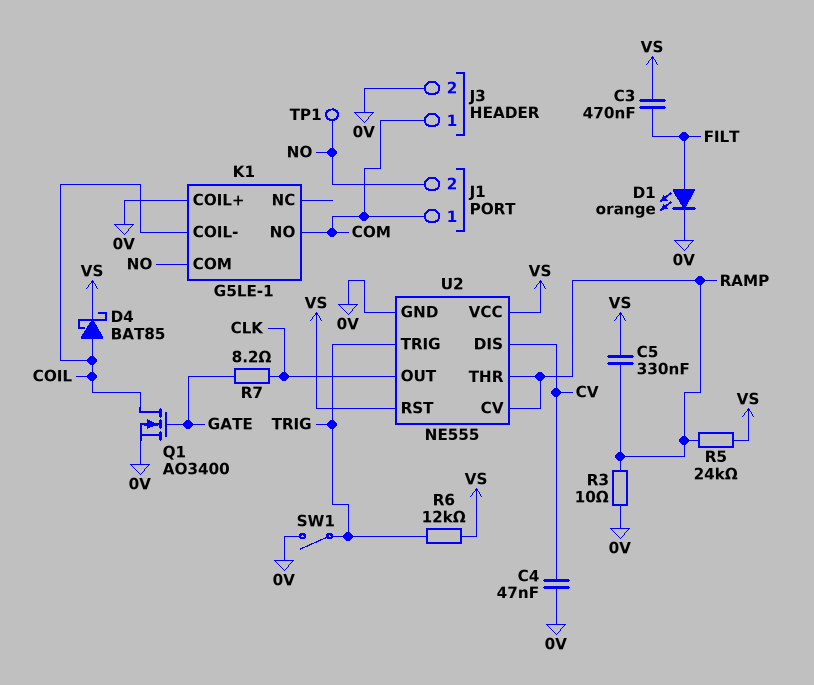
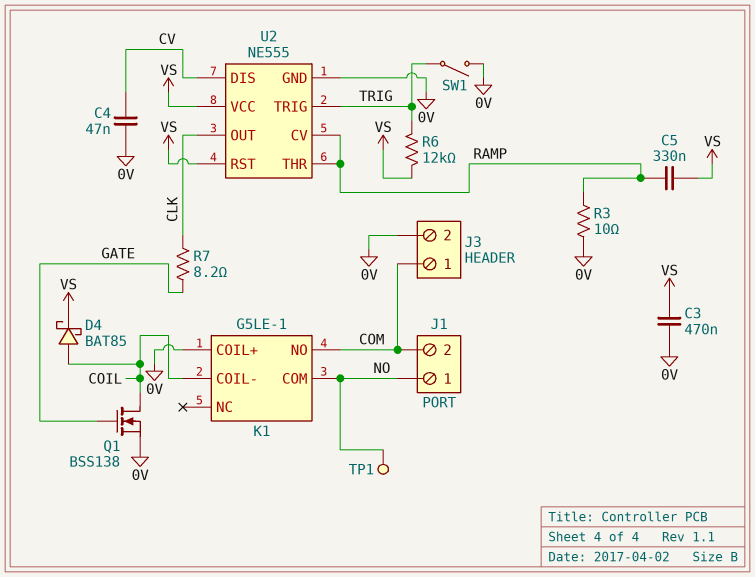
C3: 470nF (FILT, VS) -> 470nF (0V, VS)
D1: LED orange (A FILT, K 0V) -> none
J1 pin 1: COM -> NO
J1 pin 2: NO -> COM
Q1: NMOS AO3400 (G GATE, D COIL, S 0V) -> NMOS BSS138 (G GATE, D COIL, S 0V)
R5: 24k (RAMP, VS) -> none

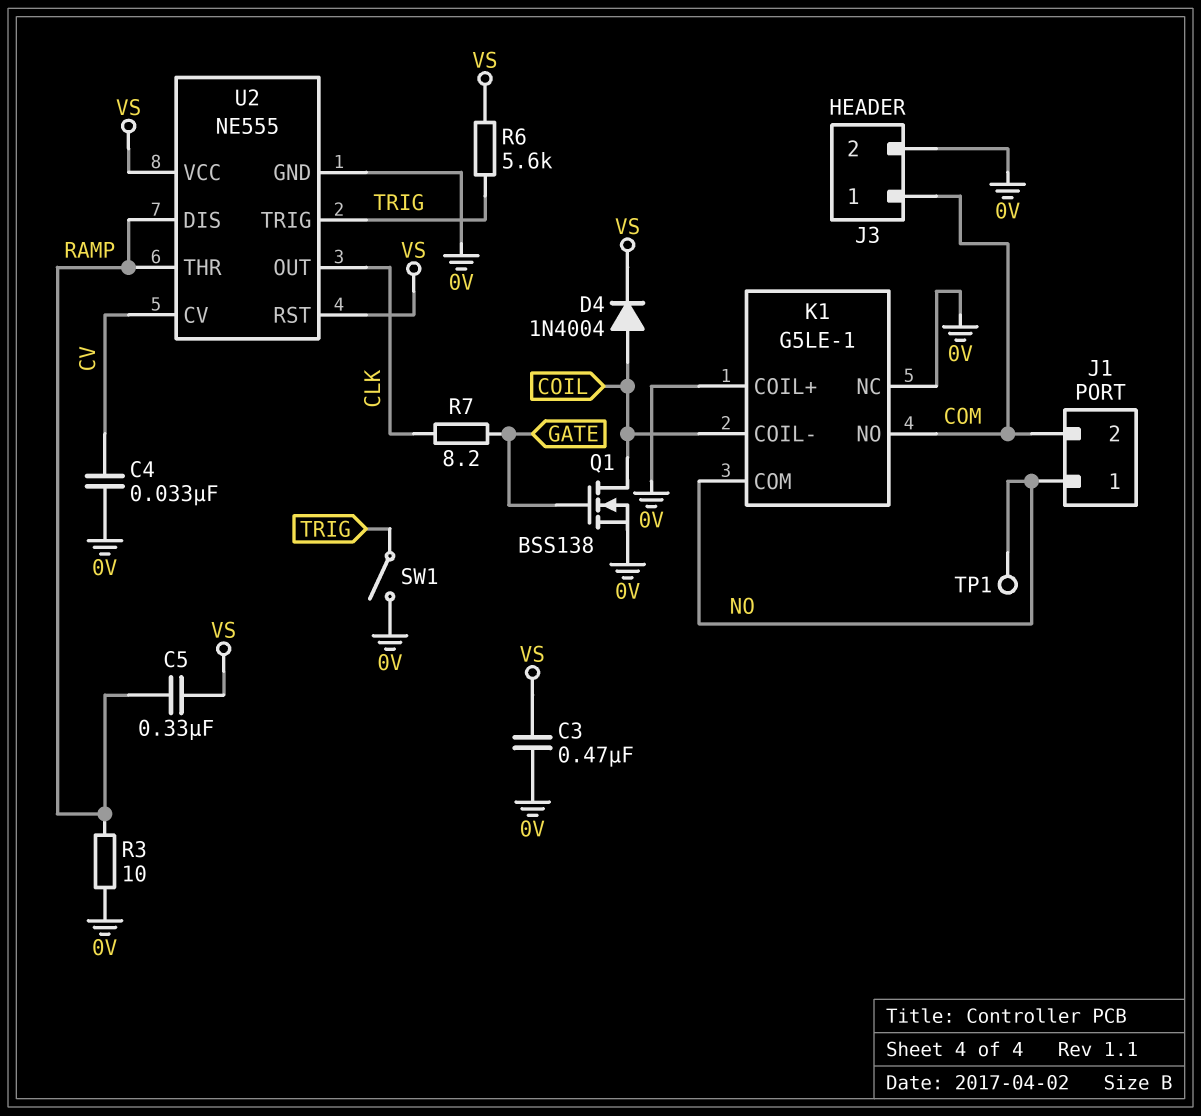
C4: 47nF (0V, CV) -> 33nF (0V, CV)
D4: schottky BAT85 (A COIL, K VS) -> diode 1N4004 (A COIL, K VS)
K1 pin NC: none -> 0V
R6: 12k (TRIG, VS) -> 5.6k (TRIG, VS)
U2 pin CV: RAMP -> CV
U2 pin DIS: CV -> RAMP

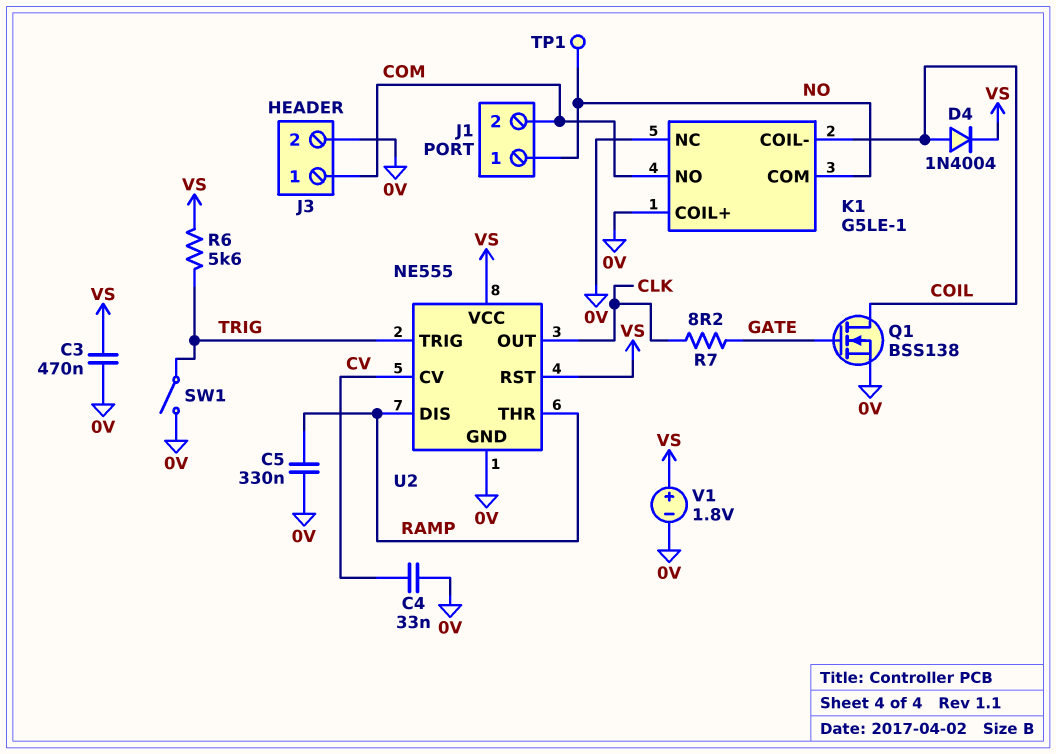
C5: 330nF (RAMP, VS) -> 330nF (0V, RAMP)
R3: 10 (0V, RAMP) -> none
V1: none -> 1.8V (plus VS, minus 0V)

